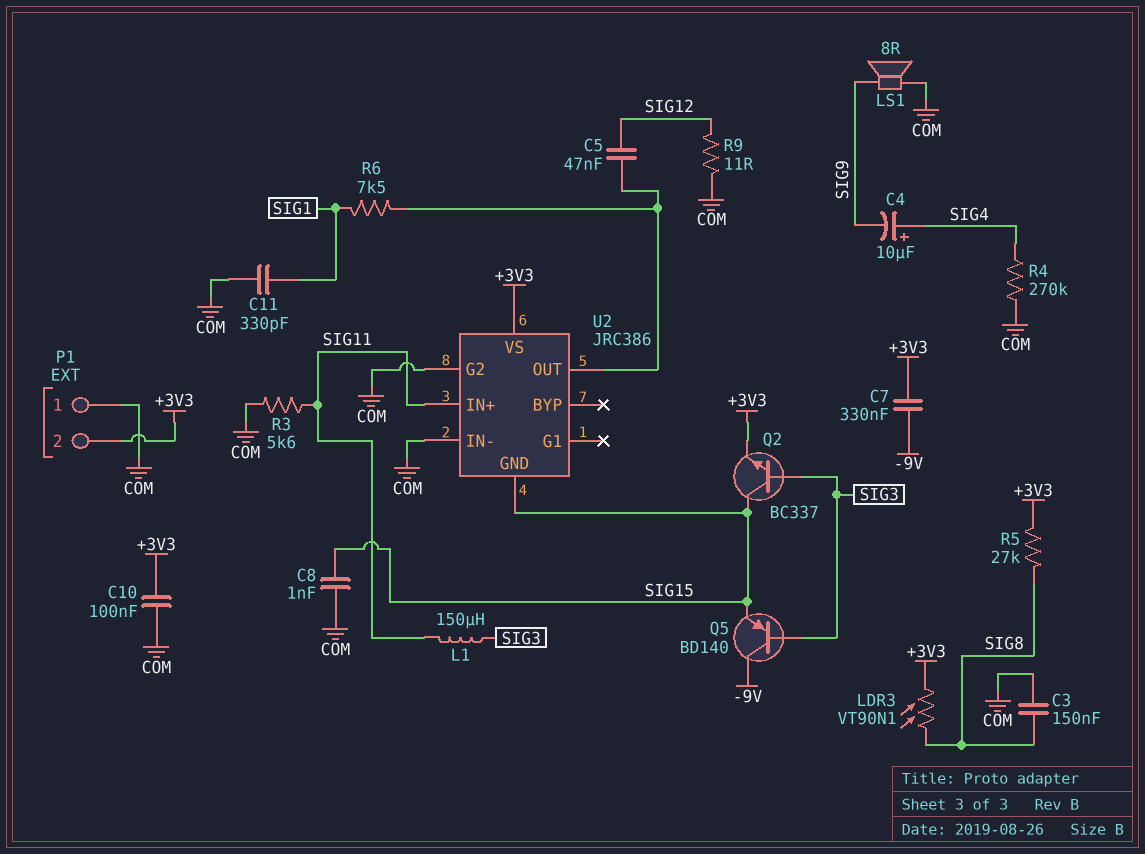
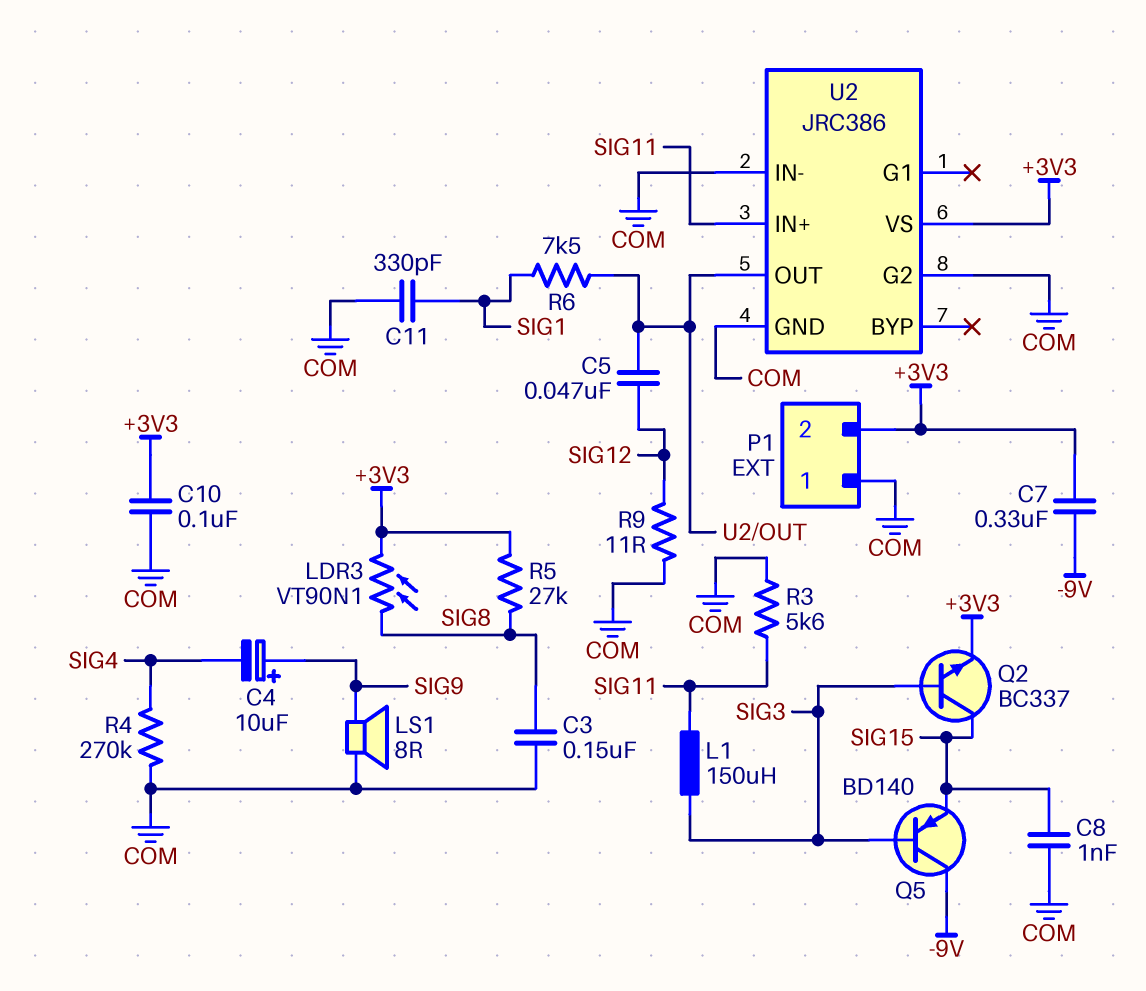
C4: 10uF (plus SIG4, minus SIG9) -> 10uF (plus SIG9, minus SIG4)
U2 pin GND: SIG15 -> COM

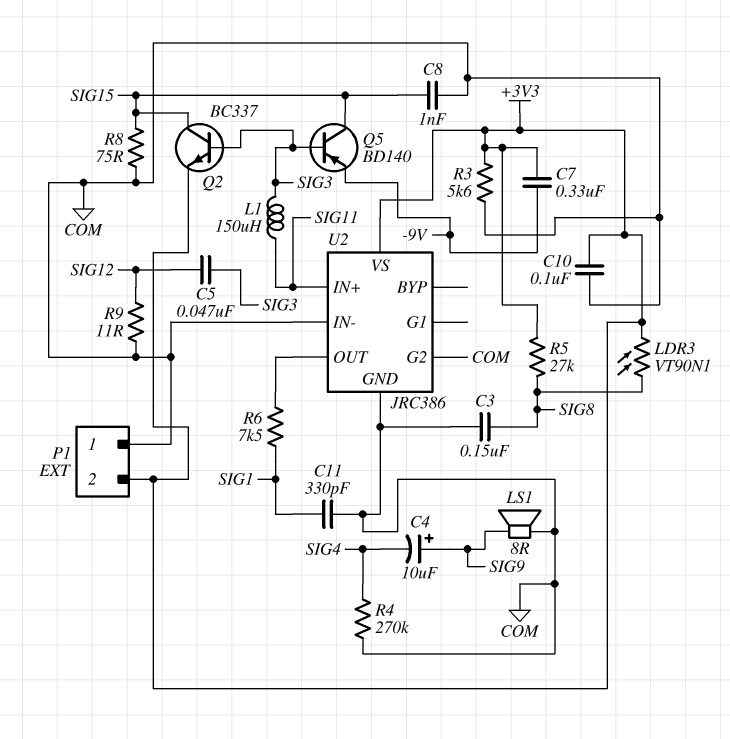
C5: 47nF (SIG12, U2/OUT) -> 47nF (SIG3, SIG12)
Q5: PNP BD140 (B SIG3, C -9V, E SIG15) -> PNP BD140 (B SIG3, C SIG15, E -9V)
R3: 5.6k (COM, SIG11) -> 5.6k (+3V3, COM)
R8: none -> 75 (COM, SIG15)

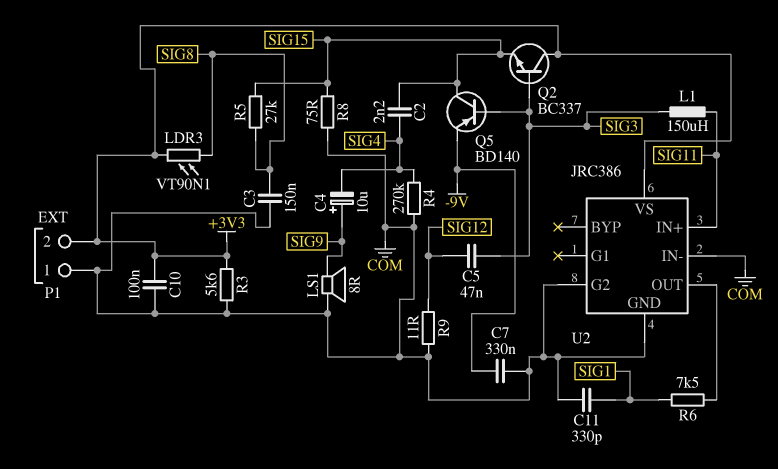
C2: none -> 2.2nF (SIG4, SIG15)
C7: 330nF (+3V3, -9V) -> 330nF (-9V, COM)
C8: 1nF (COM, SIG15) -> none
Q2: NPN BC337 (B SIG3, C SIG15, E +3V3) -> NPN BC337 (B SIG3, C +3V3, E SIG15)
R5: 27k (+3V3, SIG8) -> 27k (SIG8, SIG15)

